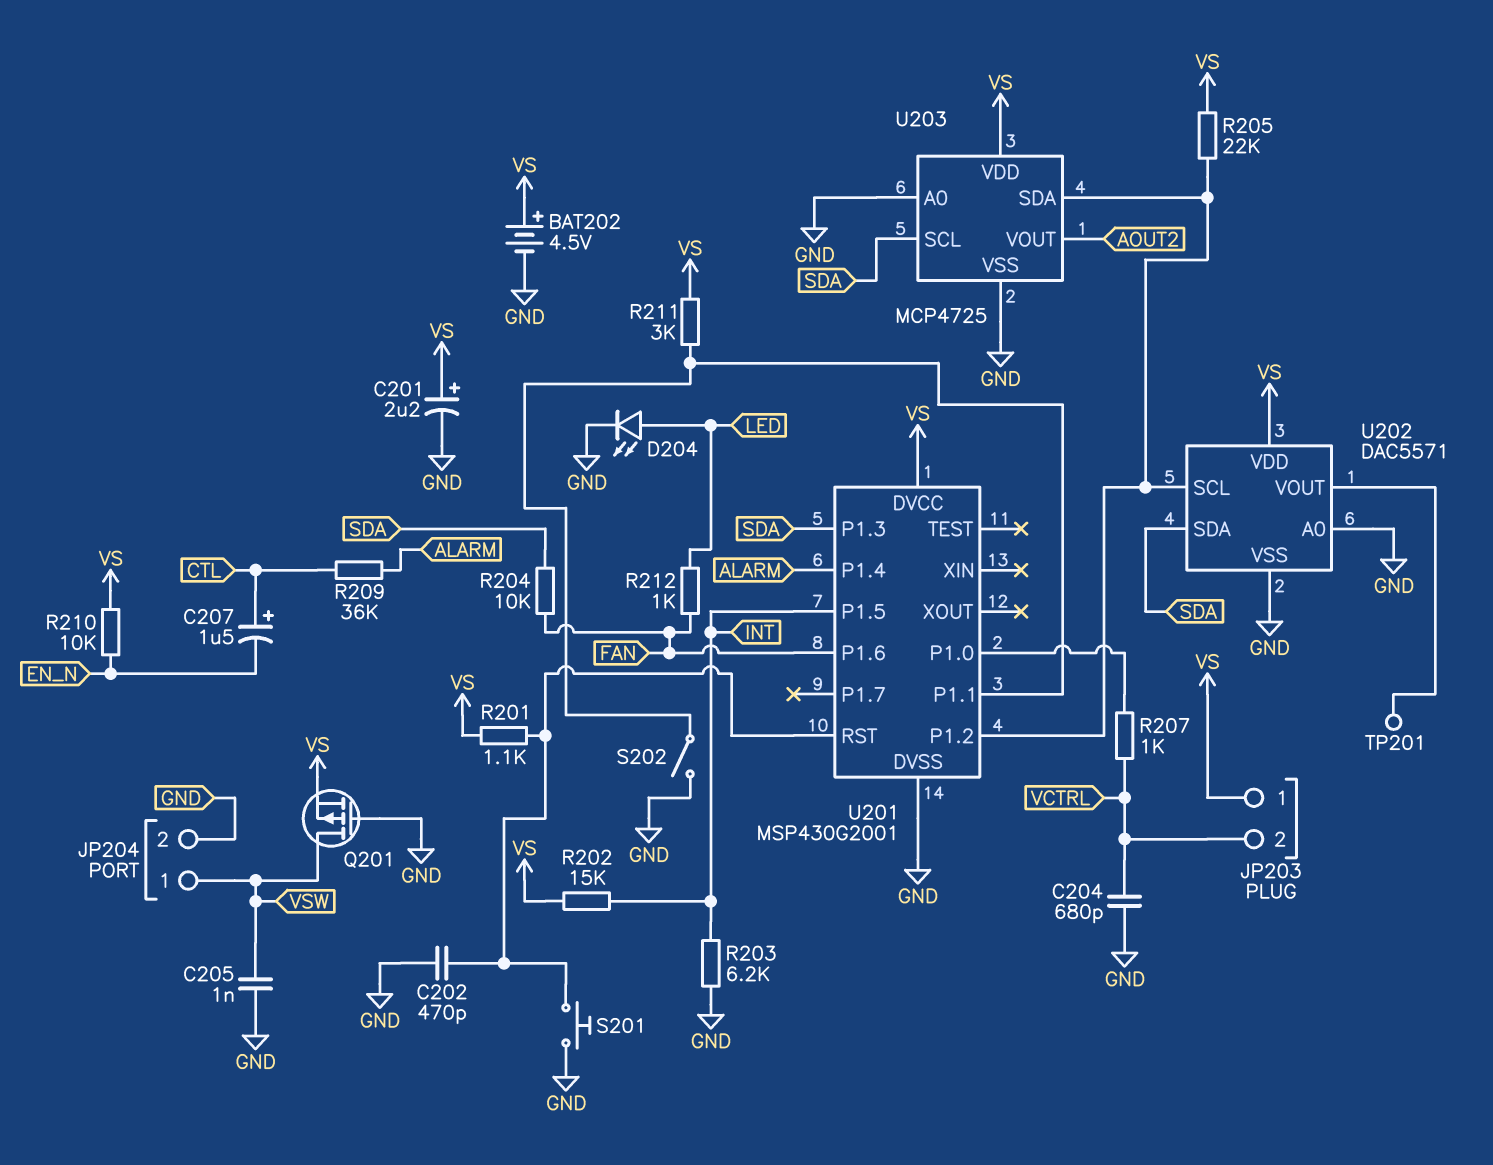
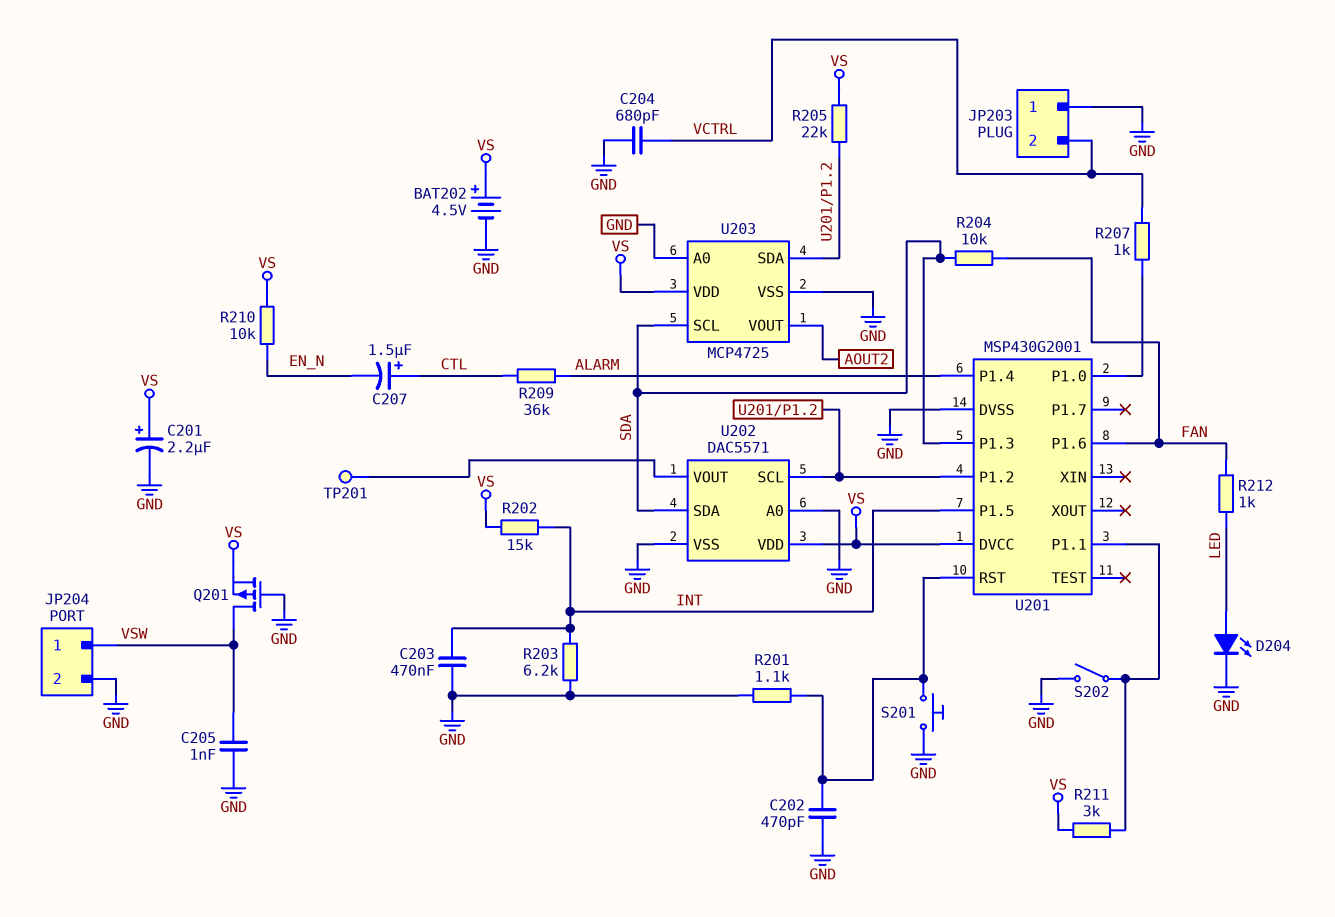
C203: none -> 470nF (GND, INT)
JP203 pin 1: VS -> GND
R201: 1.1k (U201/RST, VS) -> 1.1k (GND, U201/RST)

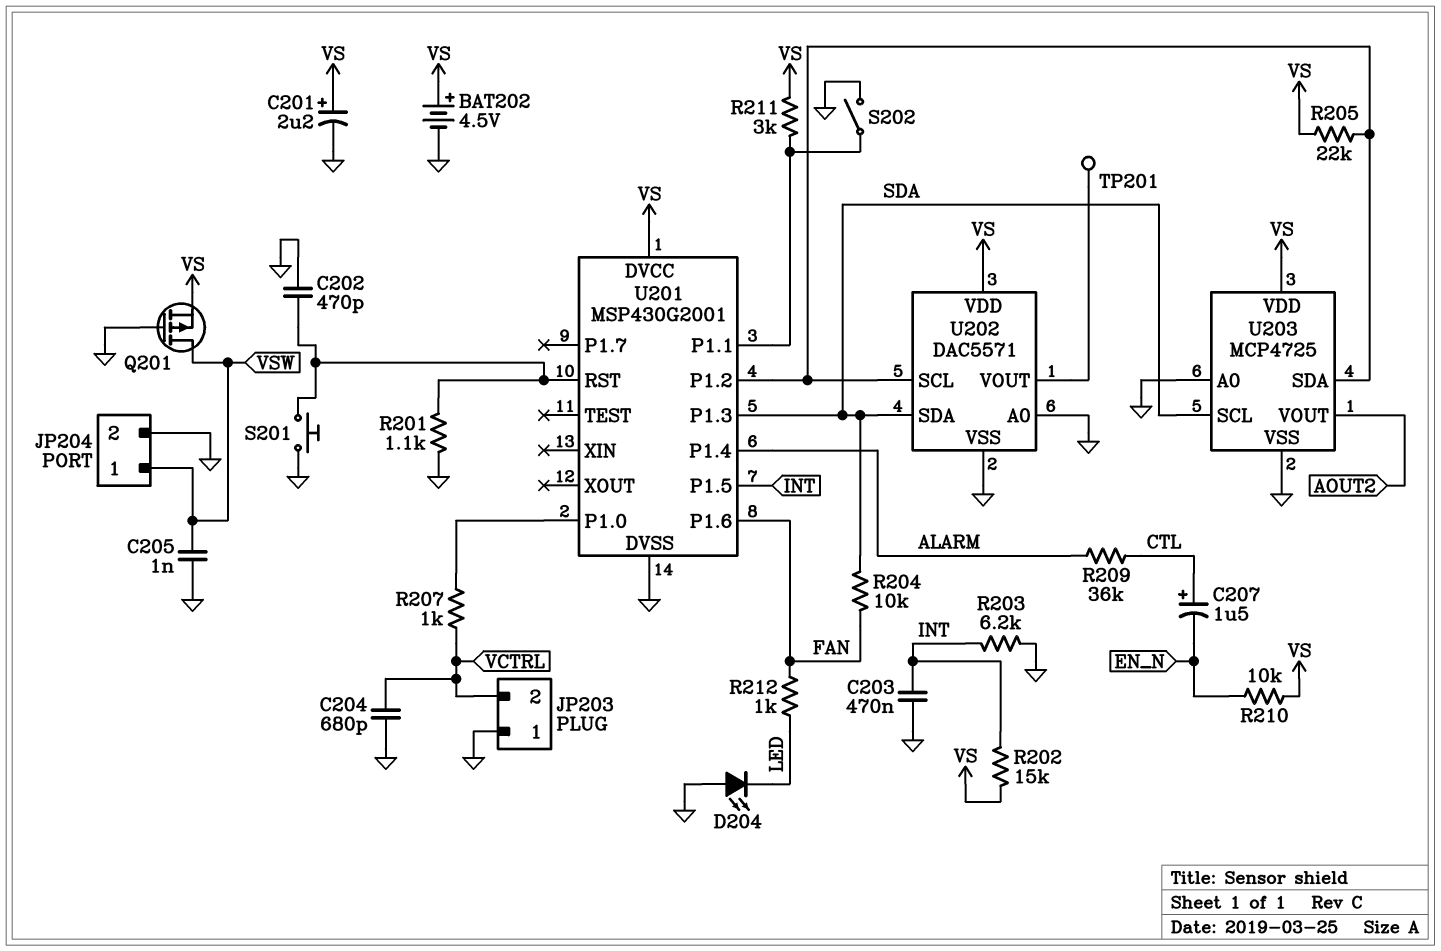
D204: LED (A LED, K GND) -> LED (A GND, K LED)

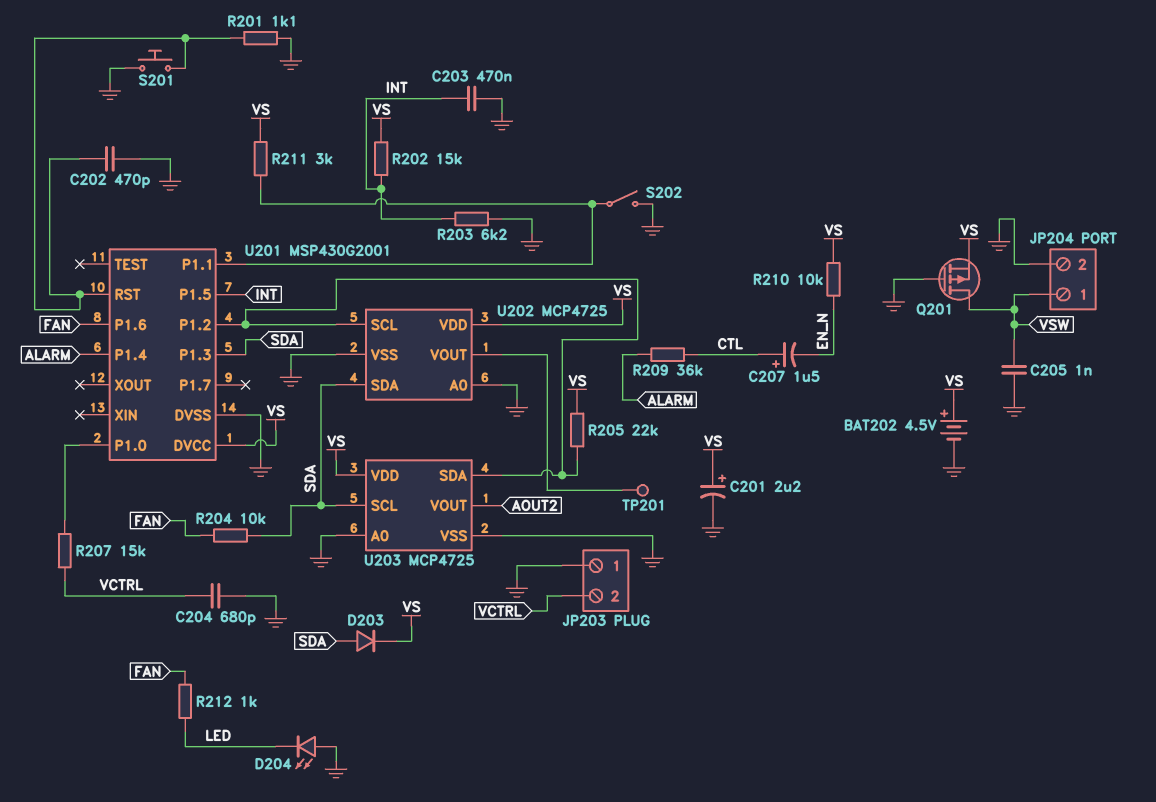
D203: none -> diode (A SDA, K VS)
R207: 1k (U201/P1.0, VCTRL) -> 15k (U201/P1.0, VCTRL)
U202: DAC5571 -> MCP4725

